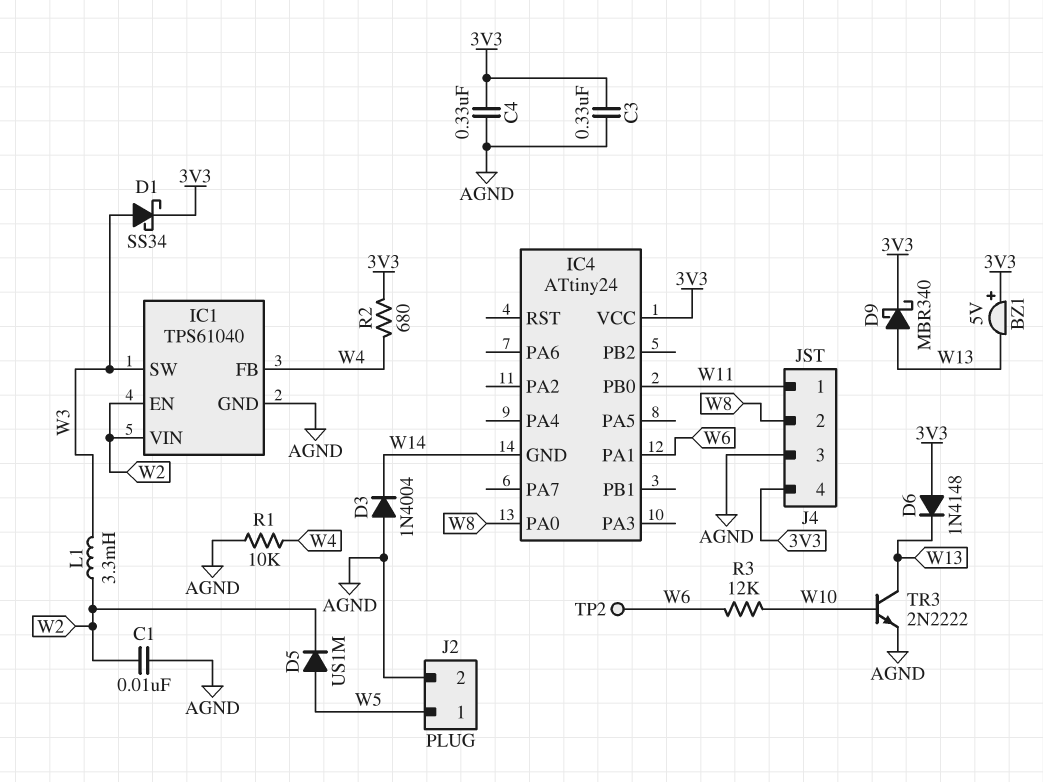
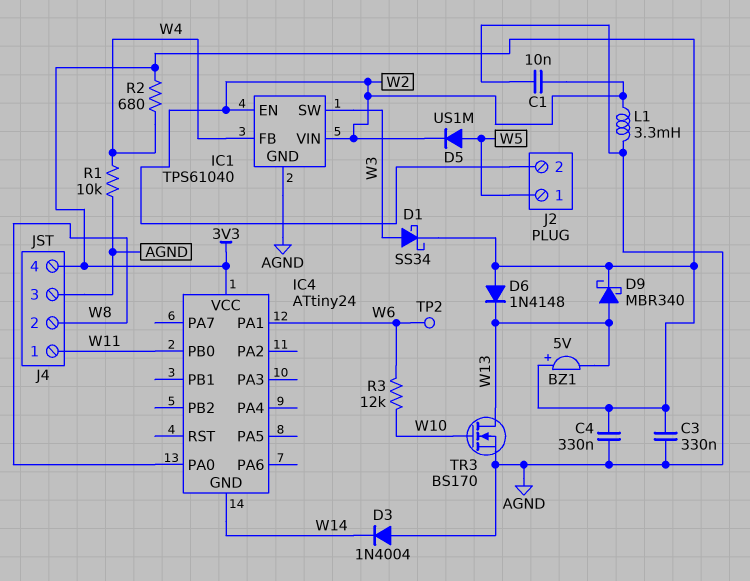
J2 pin 2: AGND -> W2
L1: 3.3mH (W2, W3) -> 3.3mH (AGND, W2)
TR3: NPN 2N2222 (B W10, C W13, E AGND) -> NMOS BS170 (G W10, D W13, S AGND)

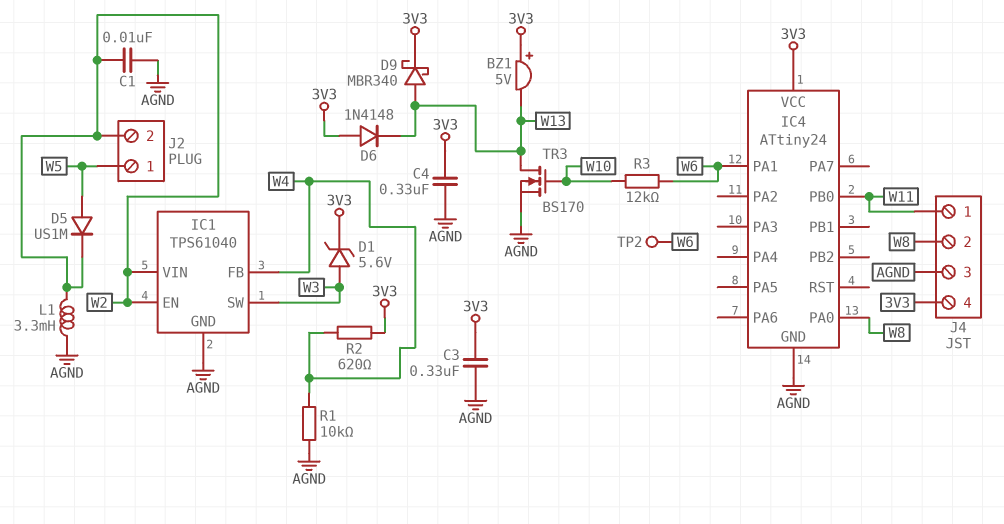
D1: schottky SS34 (A W3, K 3V3) -> zener 5.6V (A W3, K 3V3)
D3: diode 1N4004 (A AGND, K W14) -> none
IC4 pin GND: W14 -> AGND
R2: 680 (3V3, W4) -> 620 (3V3, W4)

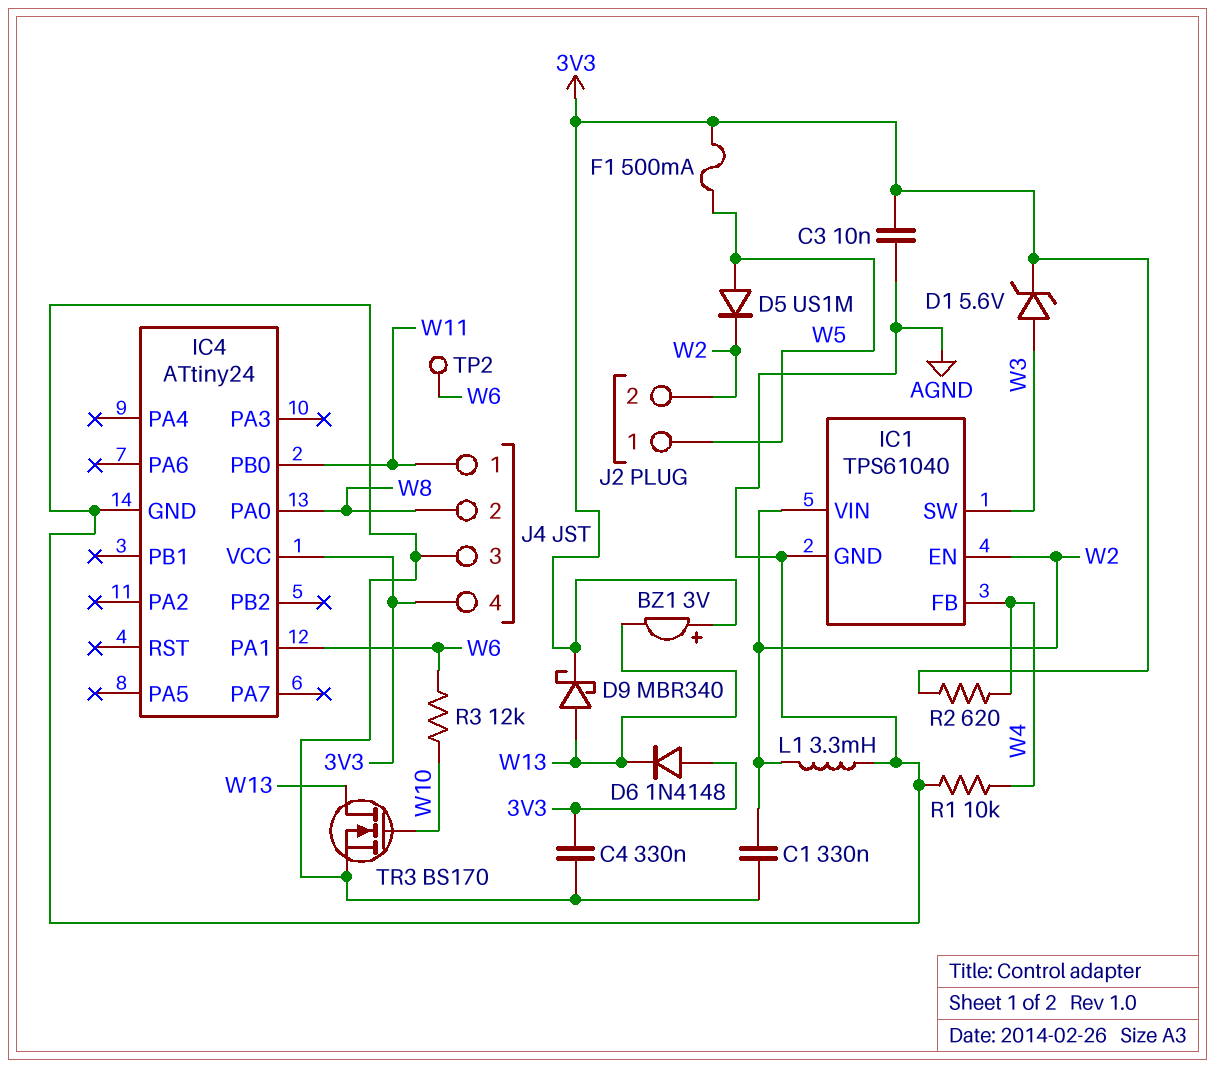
BZ1: buzzer 5V (plus 3V3, minus W13) -> buzzer 3V (plus 3V3, minus W13)
C1: 10nF (AGND, W2) -> 330nF (AGND, W2)
C3: 330nF (3V3, AGND) -> 10nF (3V3, AGND)
F1: none -> 500mA (3V3, W5)

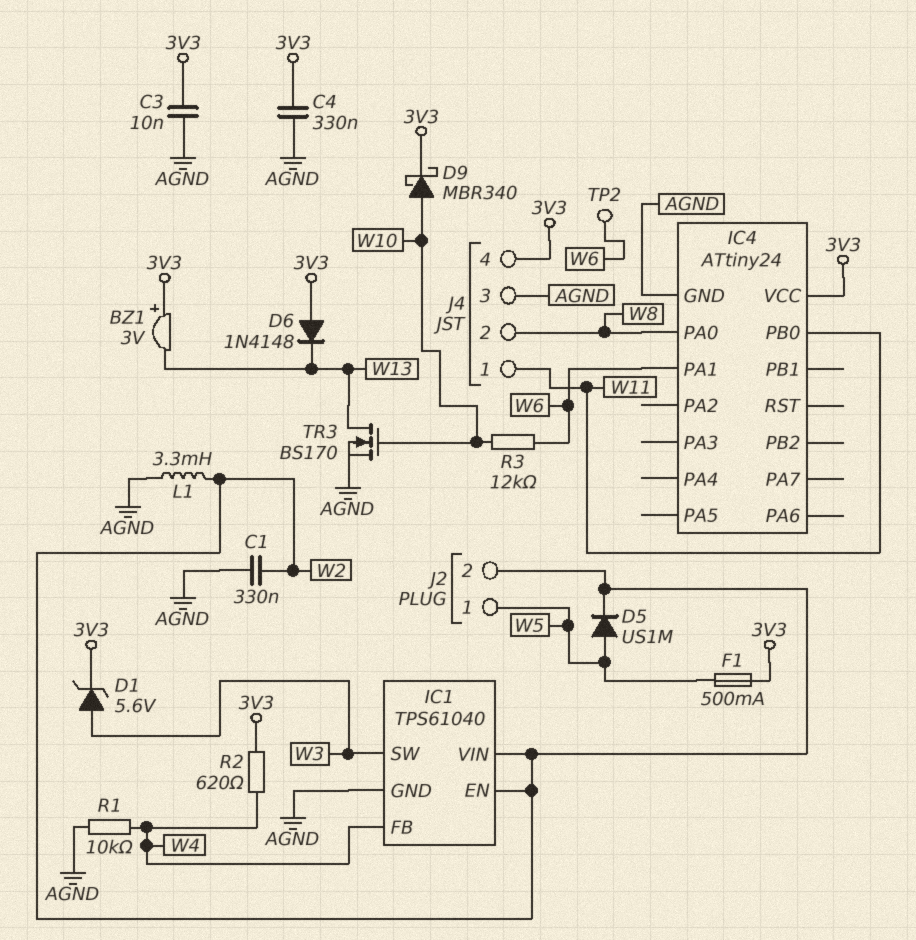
D9: schottky MBR340 (A W13, K 3V3) -> schottky MBR340 (A W10, K 3V3)

